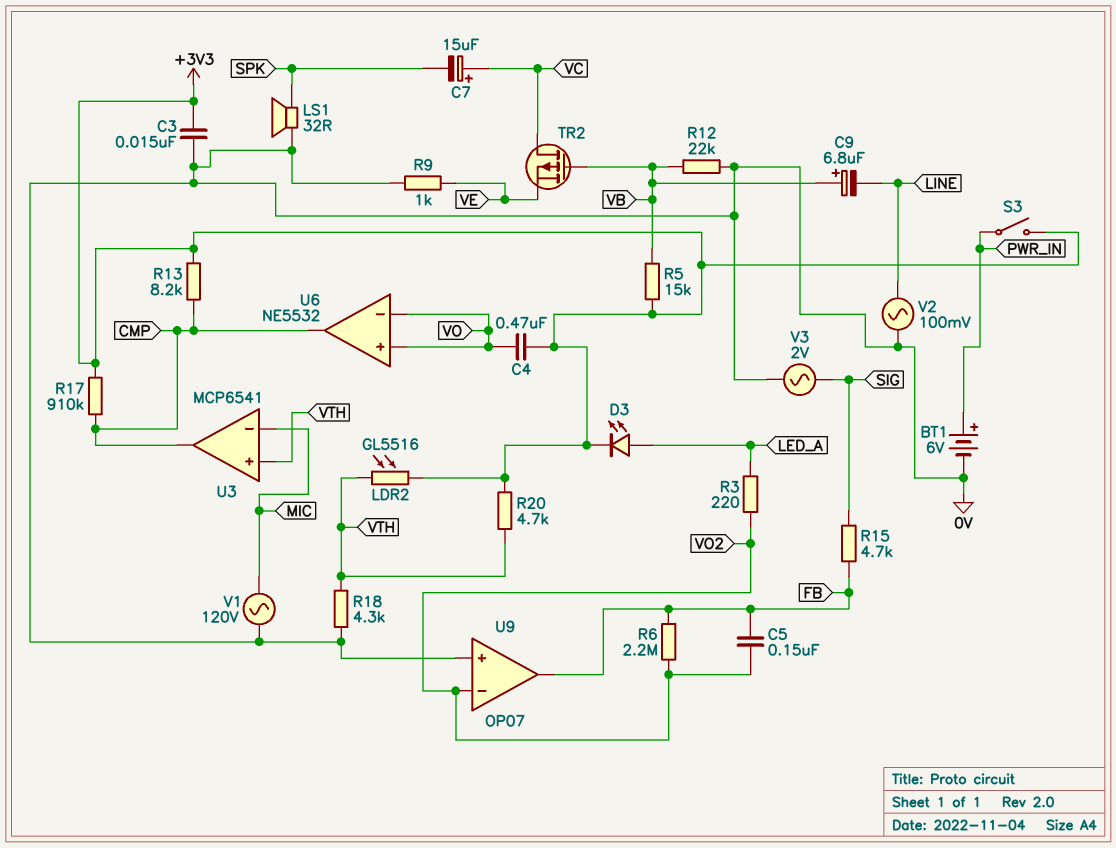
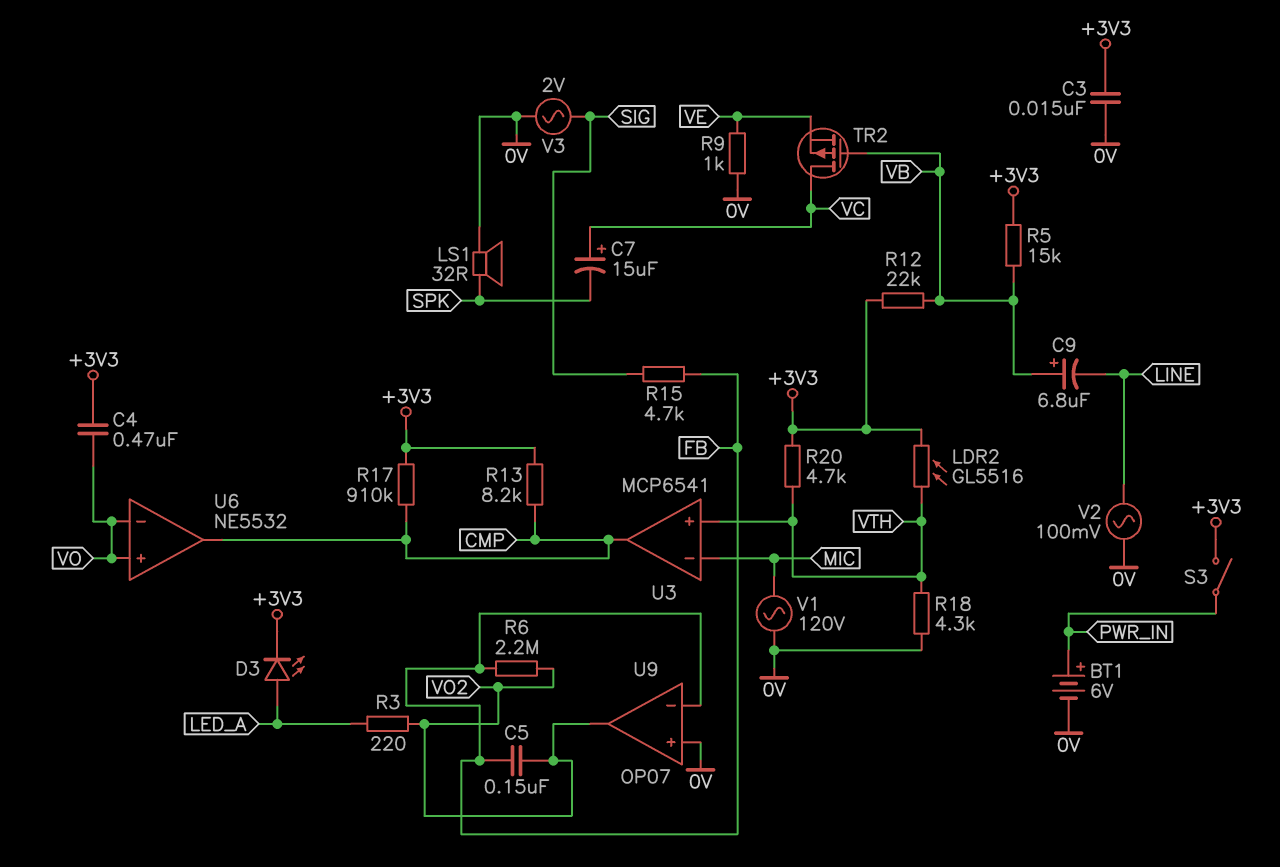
R12: 22k (0V, VB) -> 22k (+3V3, VB)
U9 pin in-: VO2 -> FB
U9 pin out: FB -> VO2

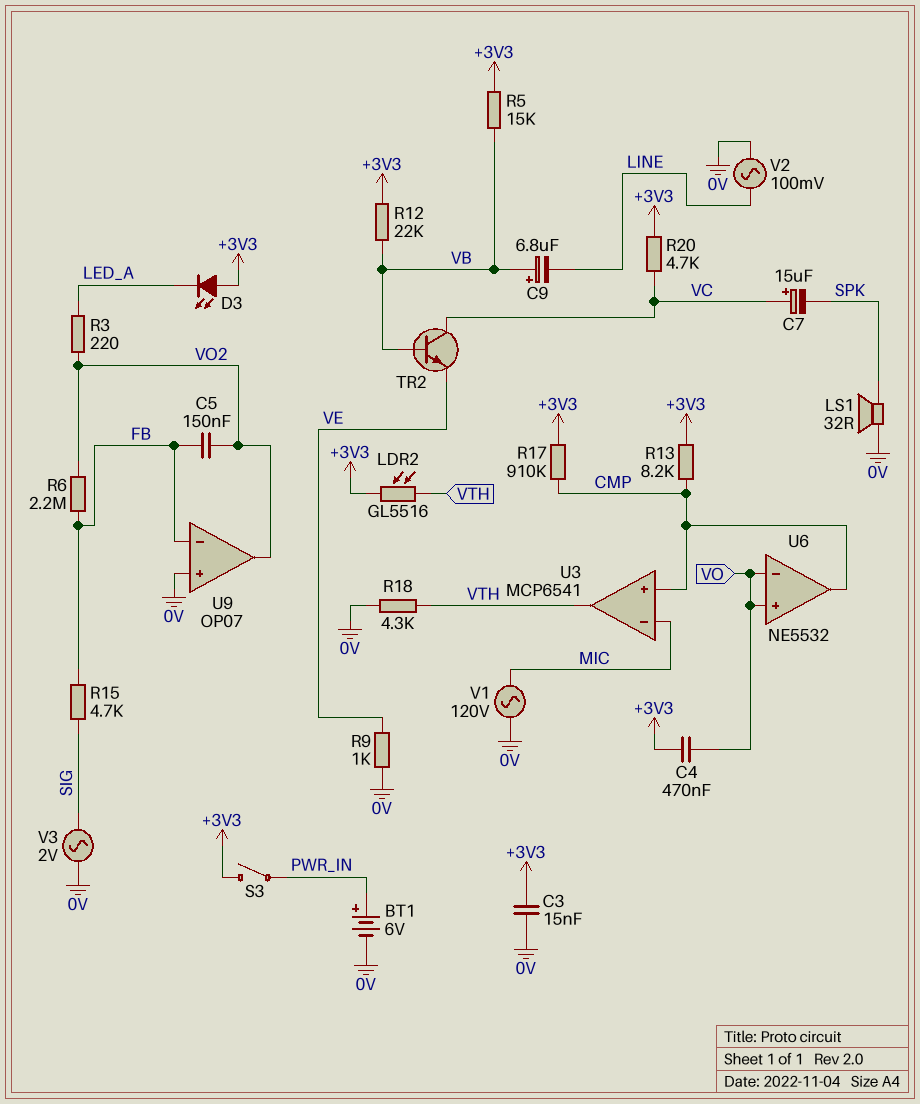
D3: LED (A LED_A, K +3V3) -> LED (A +3V3, K LED_A)
R20: 4.7k (+3V3, VTH) -> 4.7k (+3V3, VC)
TR2: PMOS (G VB, D VC, S VE) -> NPN (B VB, C VC, E VE)
U3 pin in+: VTH -> CMP
U3 pin out: CMP -> VTH

